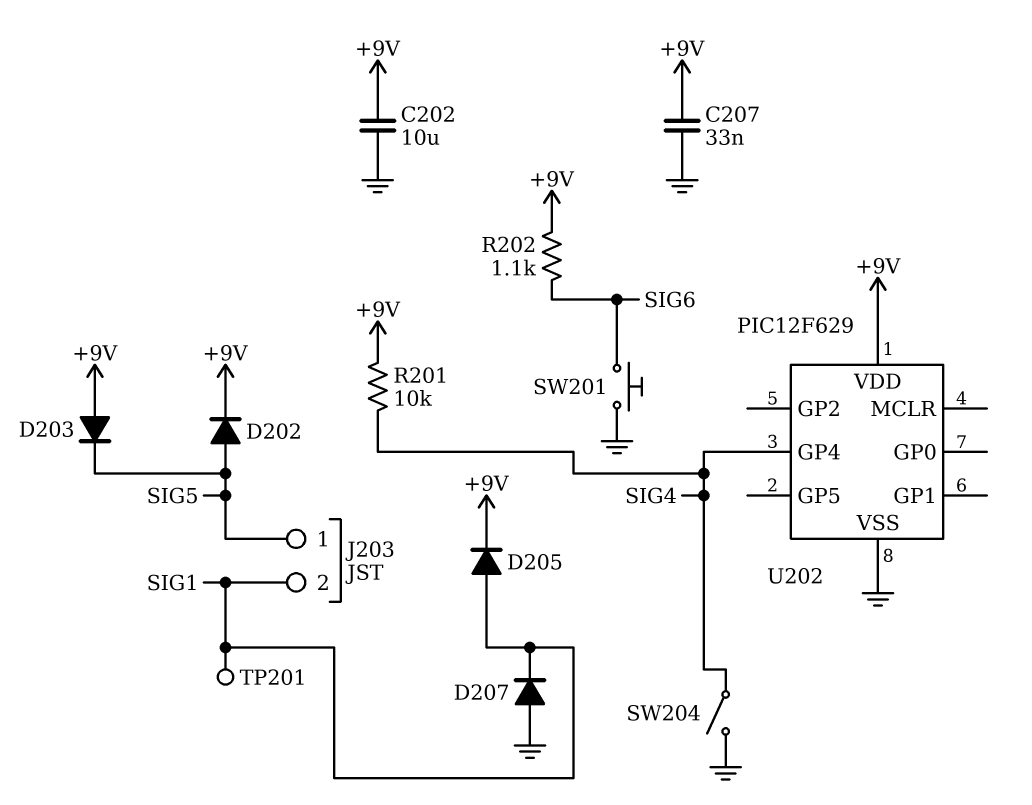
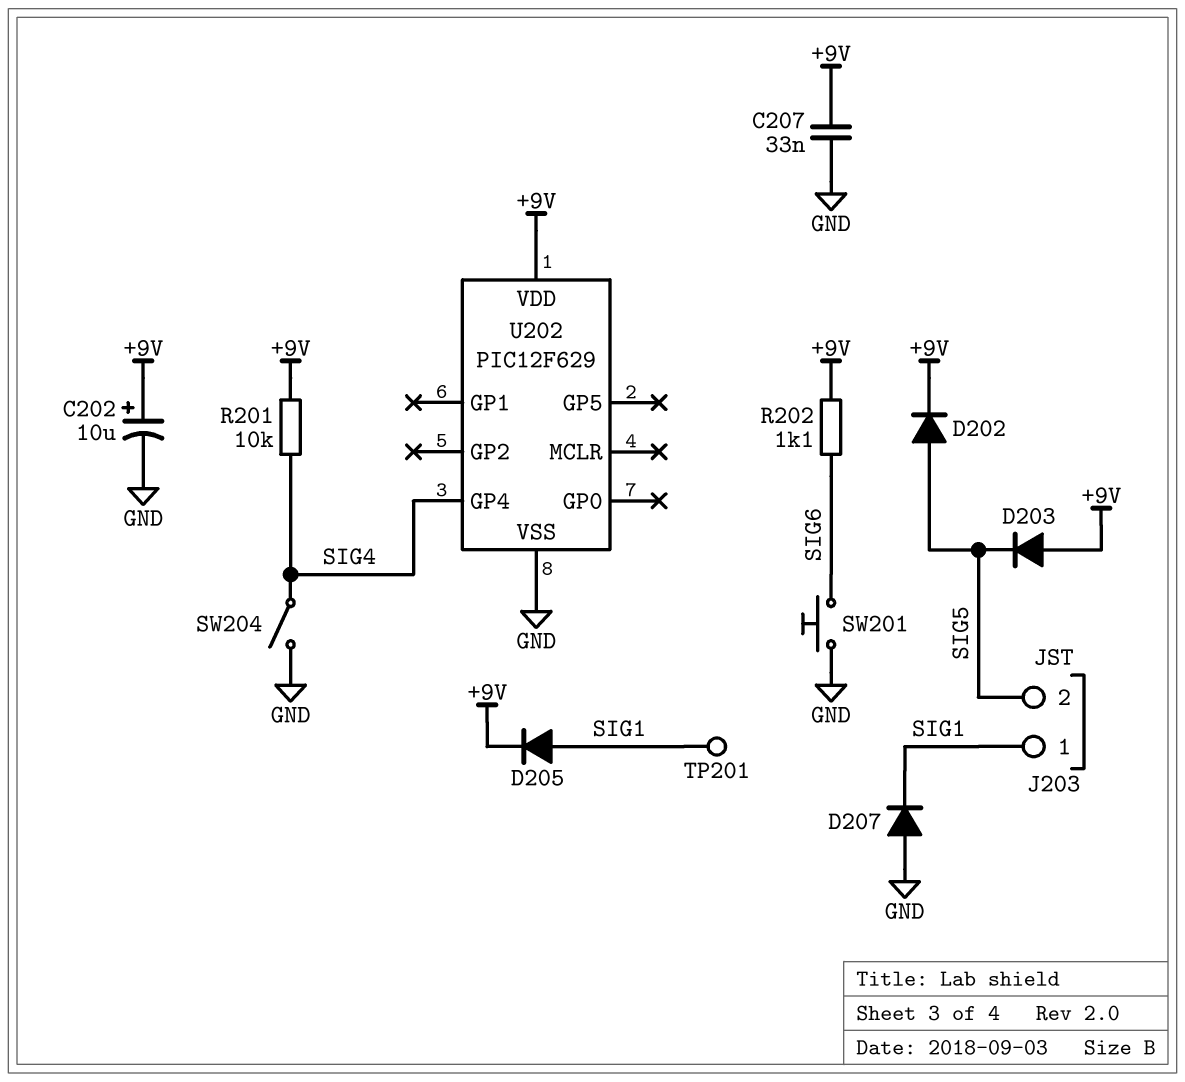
C202: 10uF (+9V, GND) -> 10uF (plus +9V, minus GND)
J203 pin 1: SIG5 -> SIG1
J203 pin 2: SIG1 -> SIG5

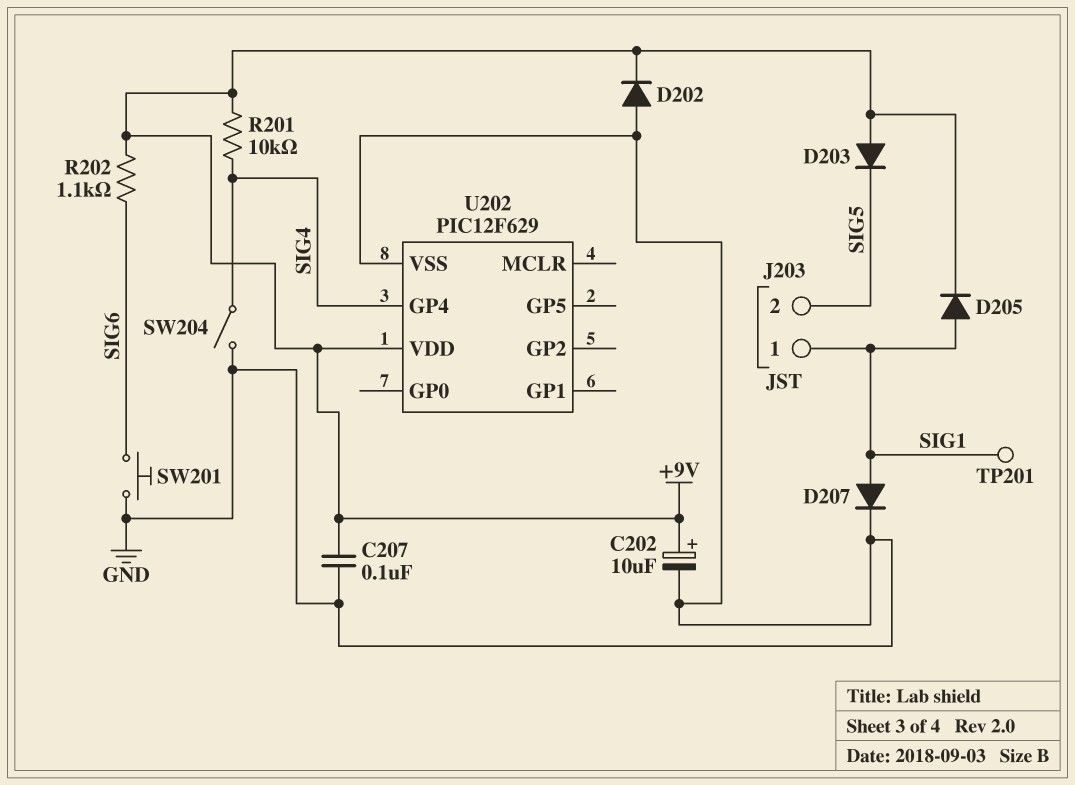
C207: 33nF (+9V, GND) -> 100nF (+9V, GND)
D202: diode (A SIG5, K +9V) -> diode (A GND, K +9V)
D207: diode (A GND, K SIG1) -> diode (A SIG1, K GND)

